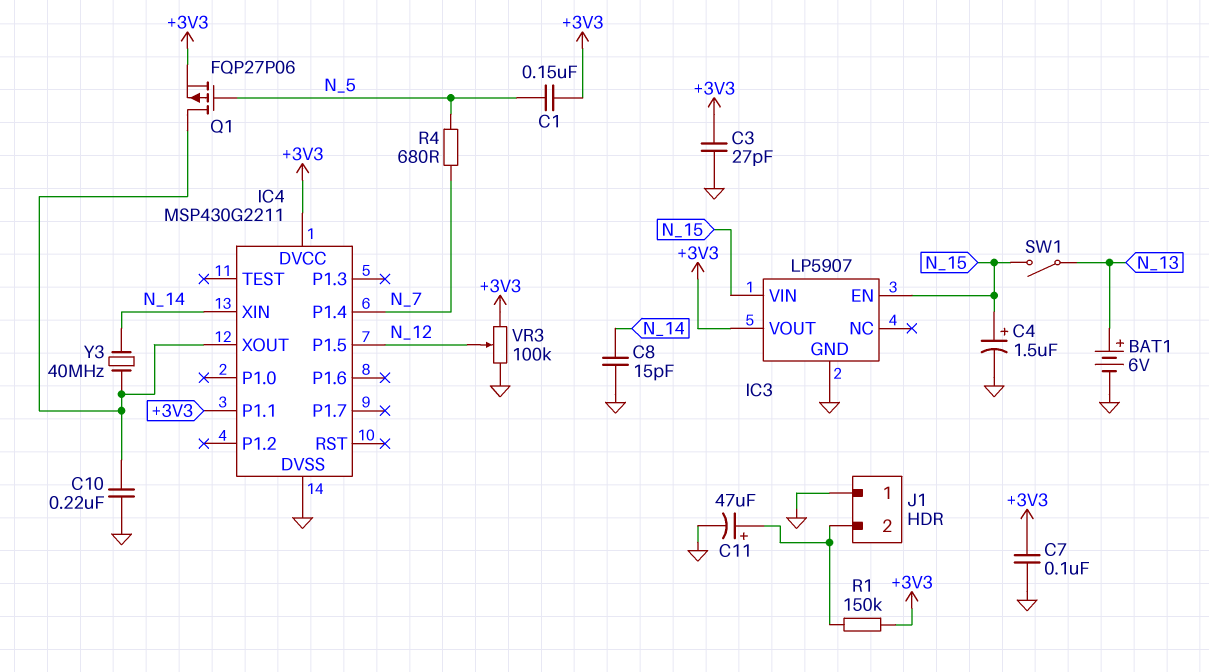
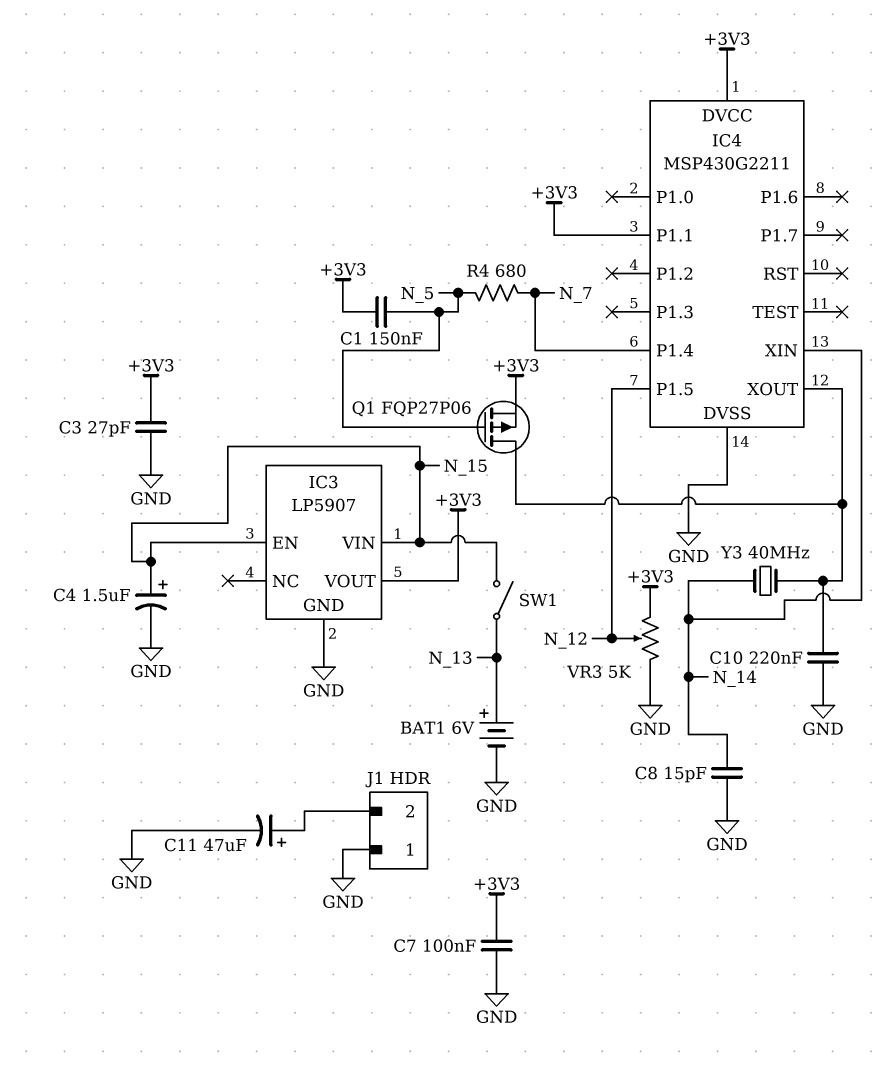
R1: 150k (+3V3, J1/2) -> none
VR3: 100k (+3V3, GND, wiper N_12) -> 5k (+3V3, GND, wiper N_12)

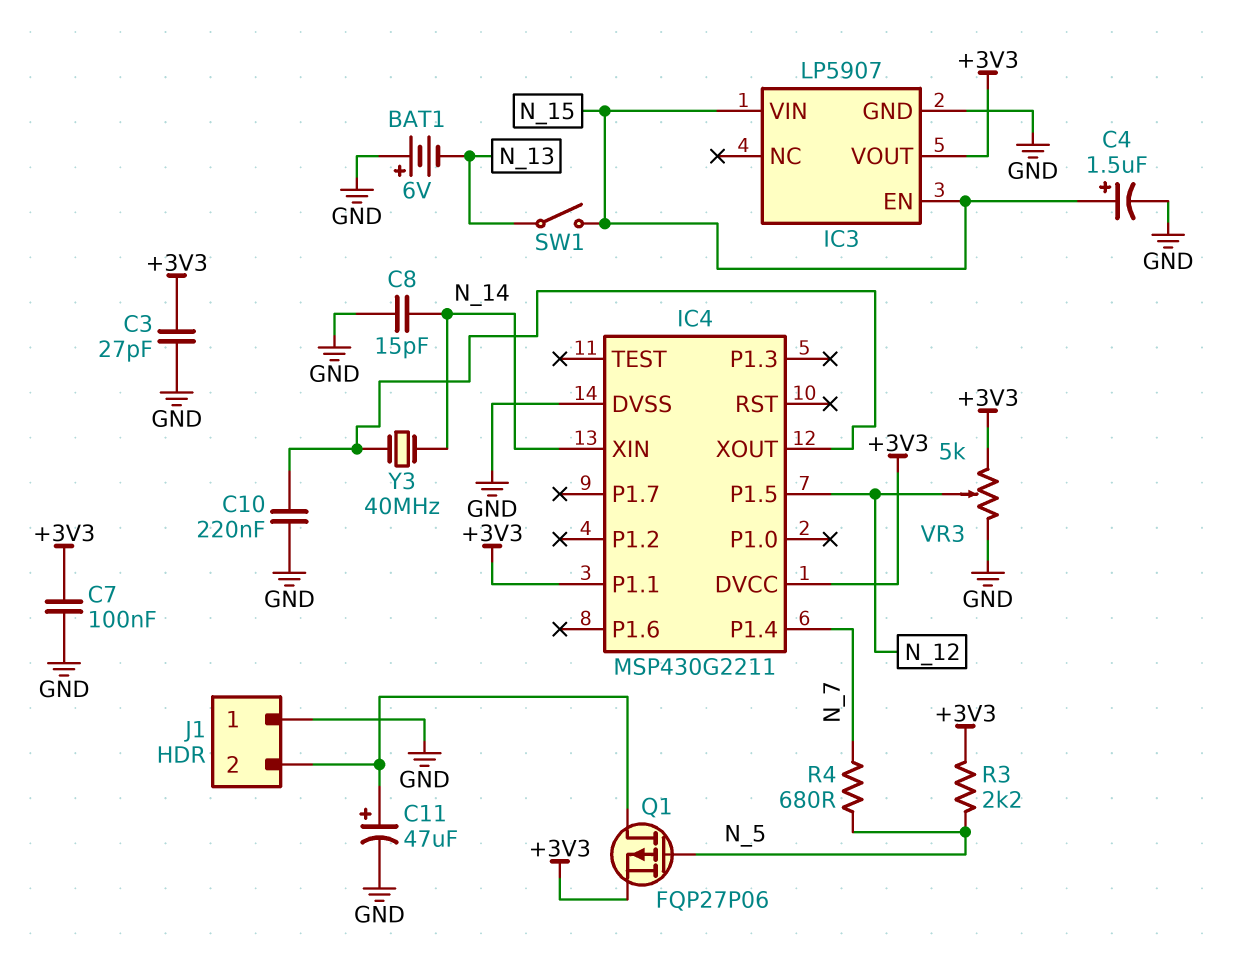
BAT1: 6V (plus N_13, minus GND) -> 6V (plus GND, minus N_13)
C1: 150nF (+3V3, N_5) -> none
Q1: PMOS FQP27P06 (G N_5, D IC4/XOUT, S +3V3) -> PMOS FQP27P06 (G N_5, D J1/2, S +3V3)
R3: none -> 2.2k (+3V3, N_5)

